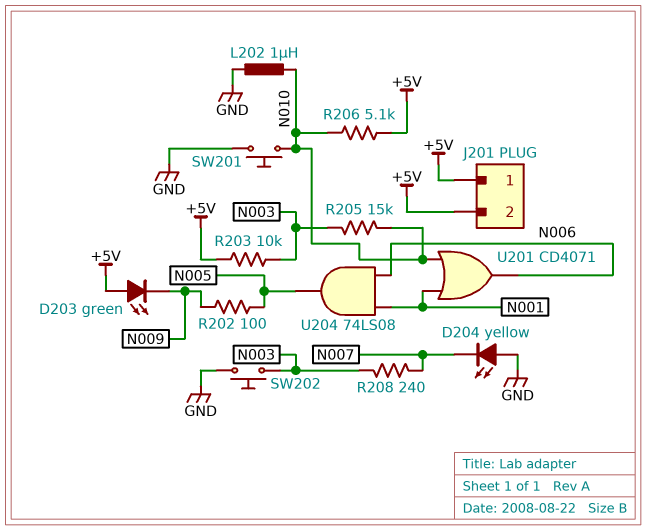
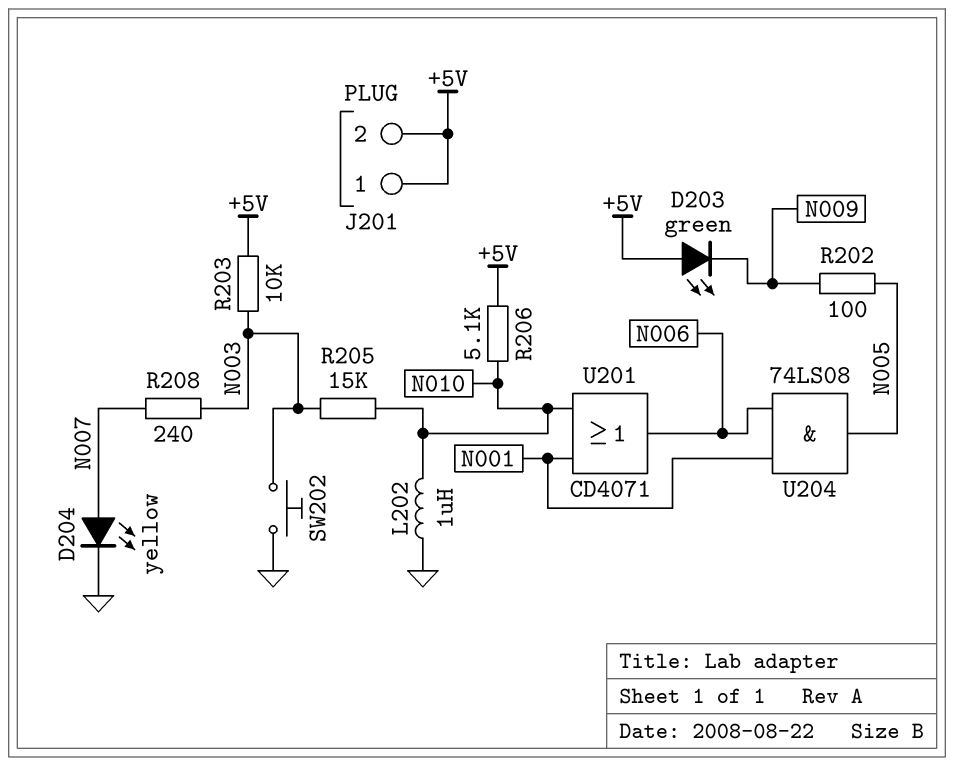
D204: LED yellow (A GND, K N007) -> LED yellow (A N007, K GND)
SW201: button (GND, N010) -> none

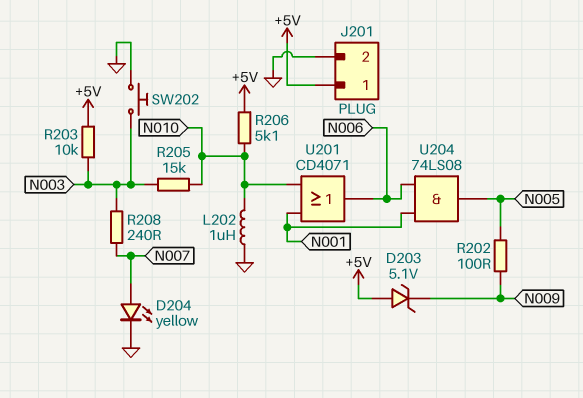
D203: LED green (A +5V, K N009) -> zener 5.1V (A +5V, K N009)
J201 pin 2: +5V -> GND

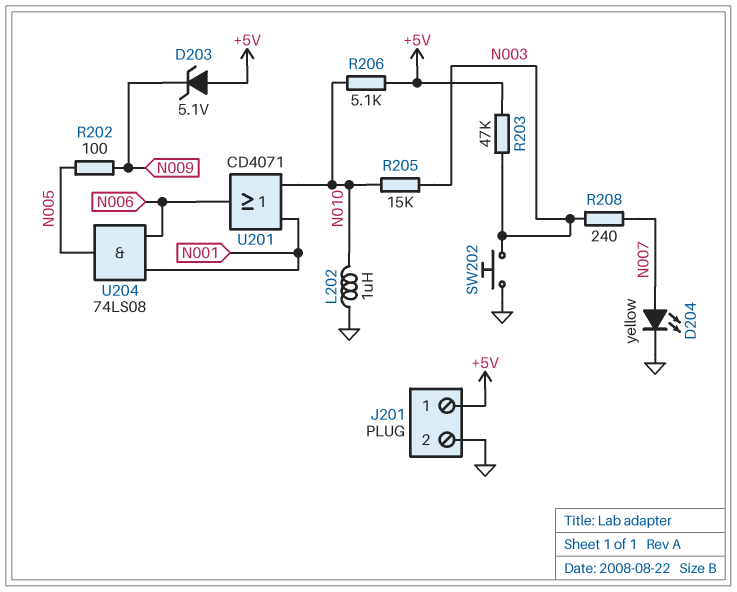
R203: 10k (+5V, N003) -> 47k (+5V, N003)

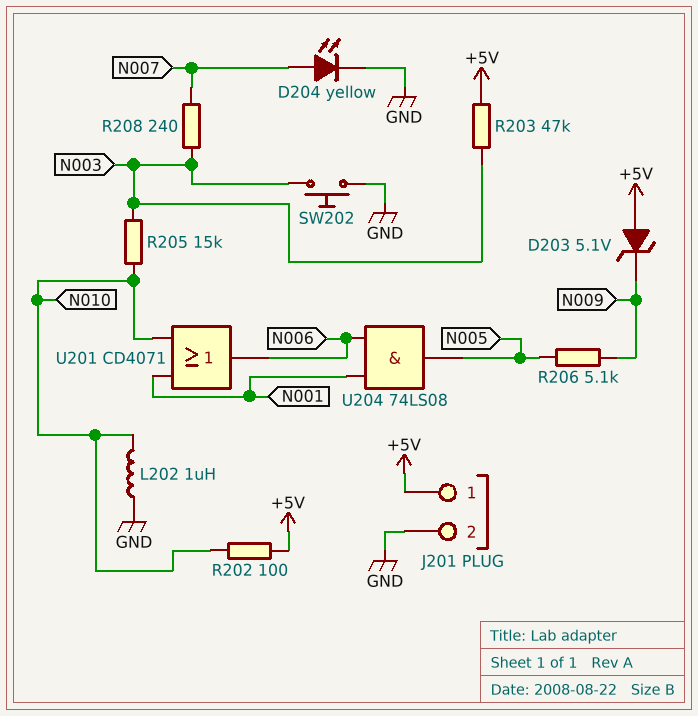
R202: 100 (N005, N009) -> 100 (+5V, N010)
R206: 5.1k (+5V, N010) -> 5.1k (N005, N009)

